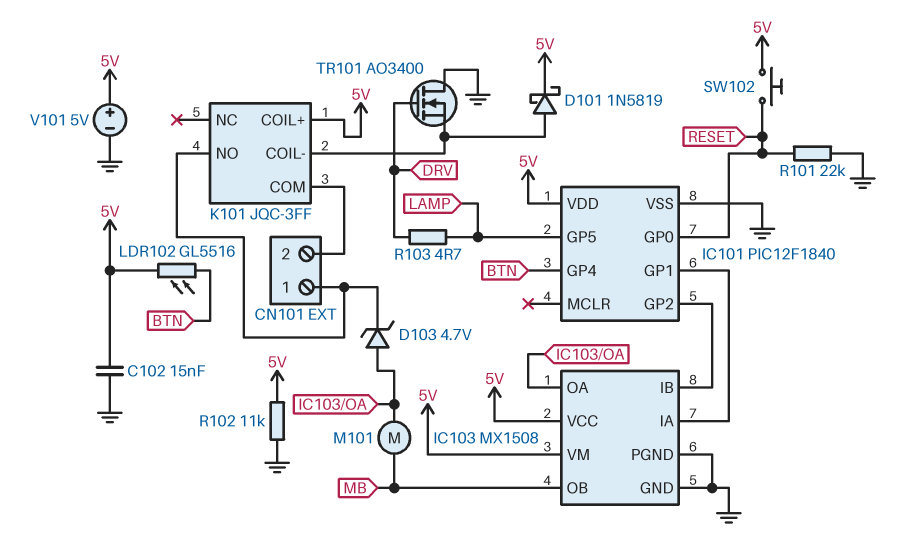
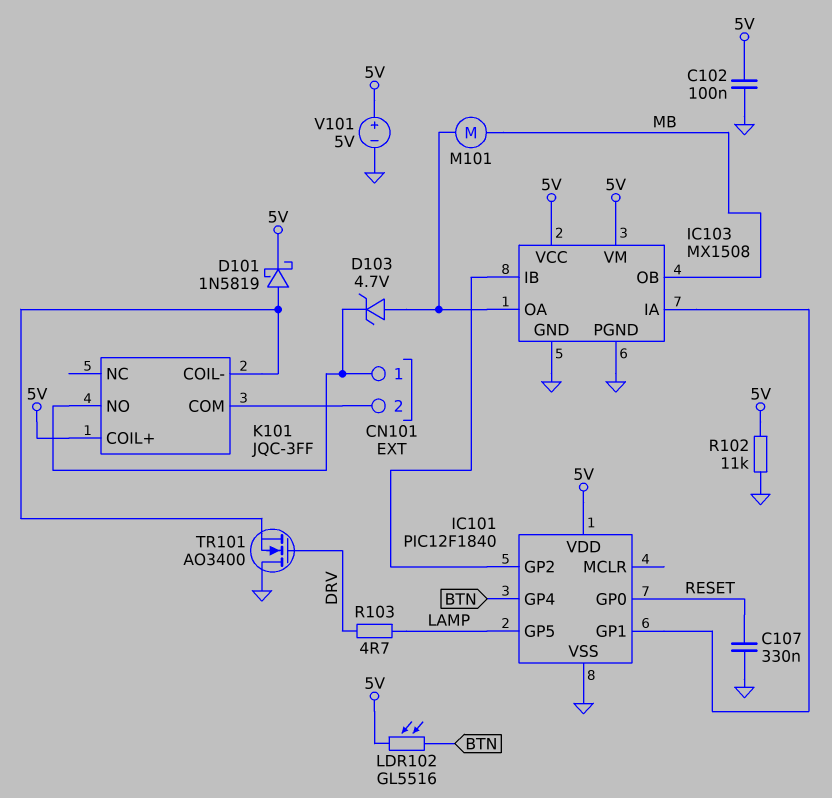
C102: 15nF (5V, GND) -> 100nF (5V, GND)
C107: none -> 330nF (GND, RESET)
R101: 22k (GND, RESET) -> none
SW102: button (5V, RESET) -> none

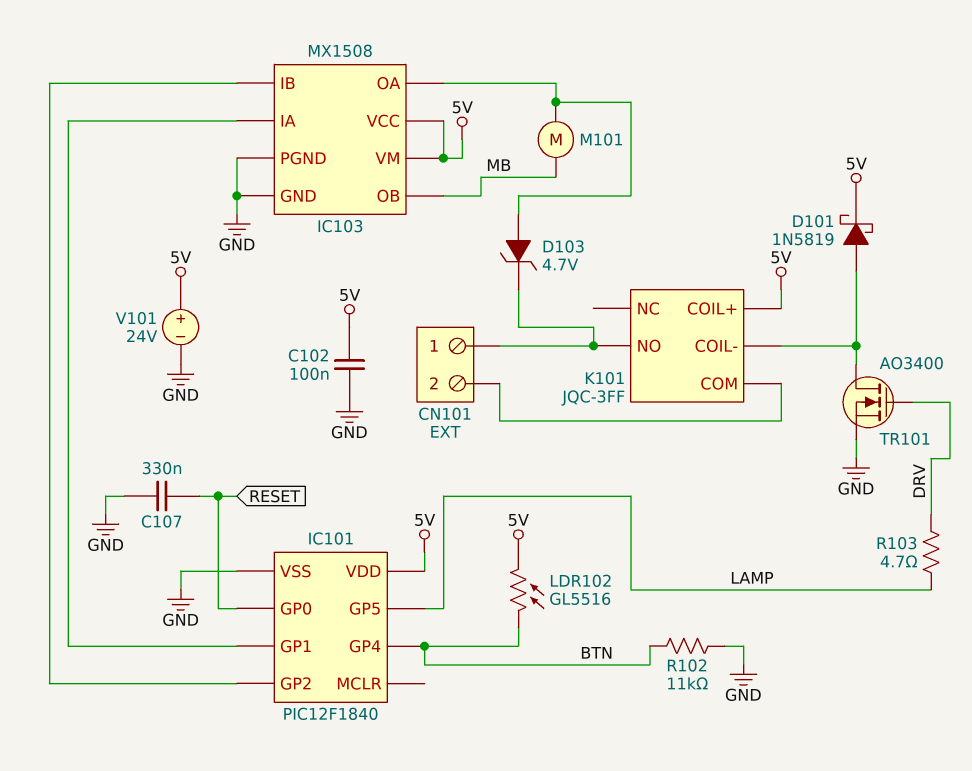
R102: 11k (5V, GND) -> 11k (BTN, GND)
TR101: NMOS AO3400 (G DRV, D GND, S K101/COIL-) -> NMOS AO3400 (G DRV, D K101/COIL-, S GND)
V101: 5V (plus 5V, minus GND) -> 24V (plus 5V, minus GND)

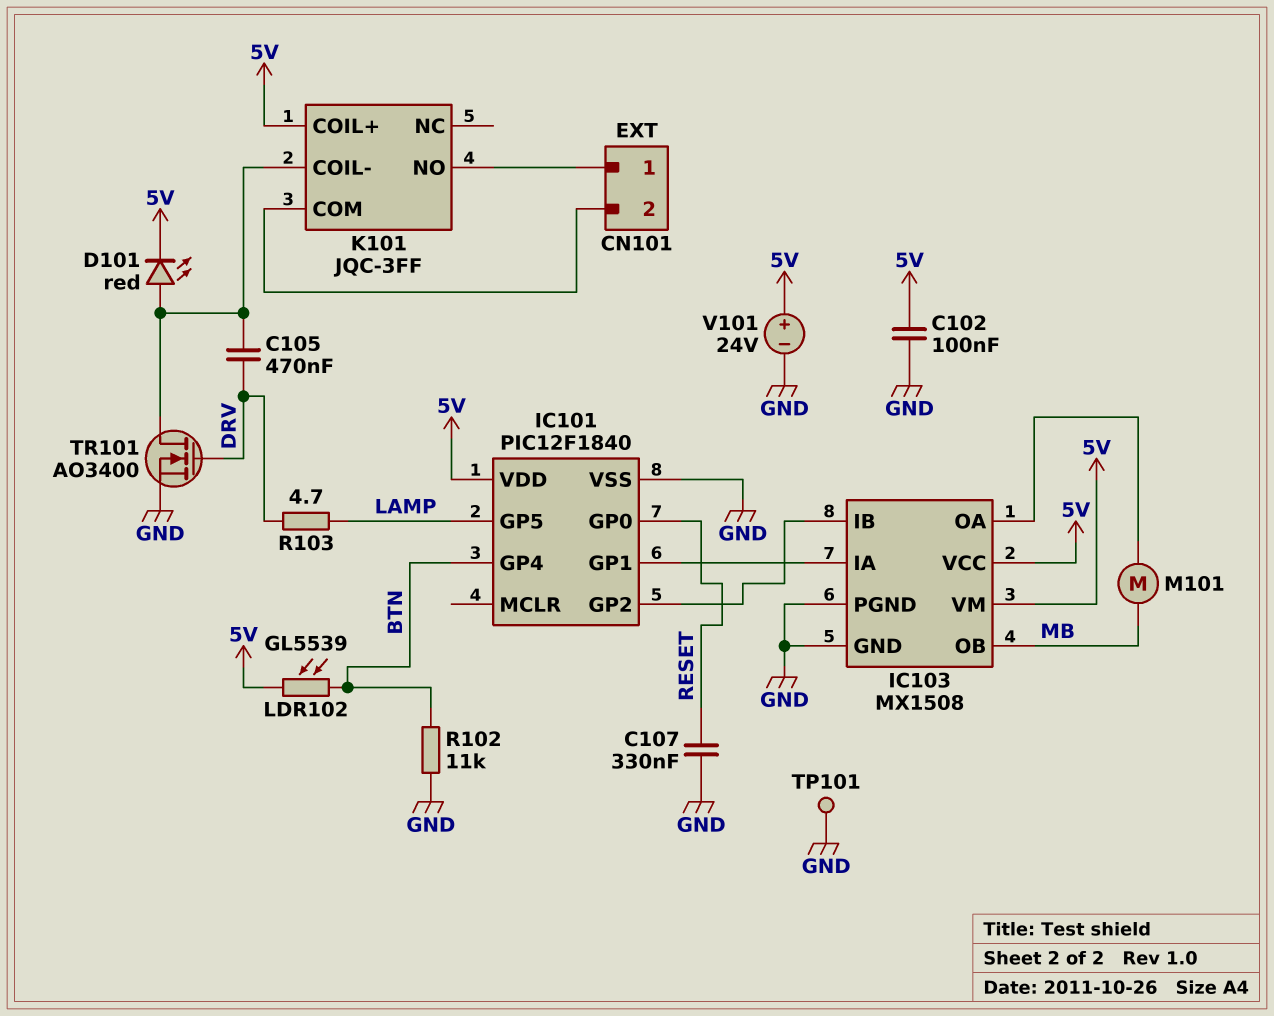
C105: none -> 470nF (DRV, K101/COIL-)
D101: schottky 1N5819 (A K101/COIL-, K 5V) -> LED red (A K101/COIL-, K 5V)
D103: zener 4.7V (A IC103/OA, K CN101/1) -> none
LDR102: GL5516 (5V, BTN) -> GL5539 (5V, BTN)
TP101: none -> test point (GND)

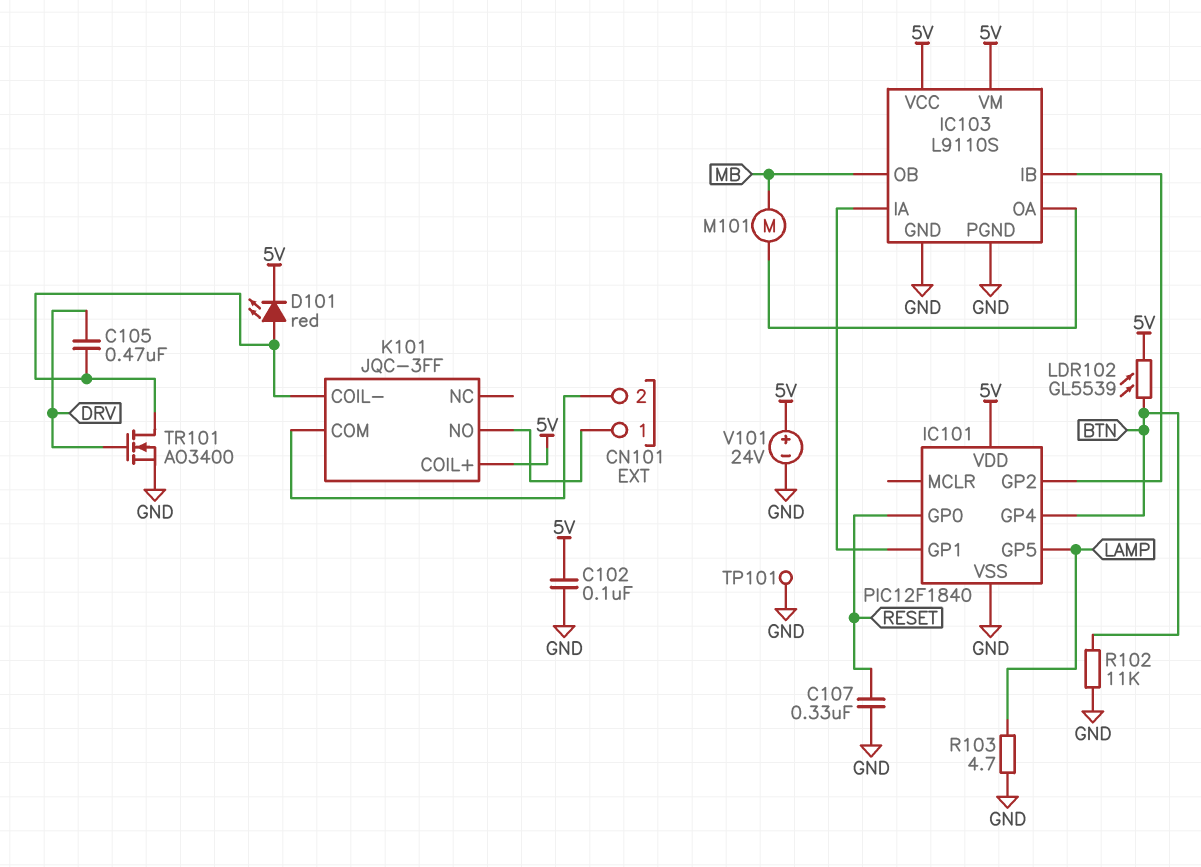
IC103: MX1508 -> L9110S
R103: 4.7 (DRV, LAMP) -> 4.7 (GND, LAMP)

